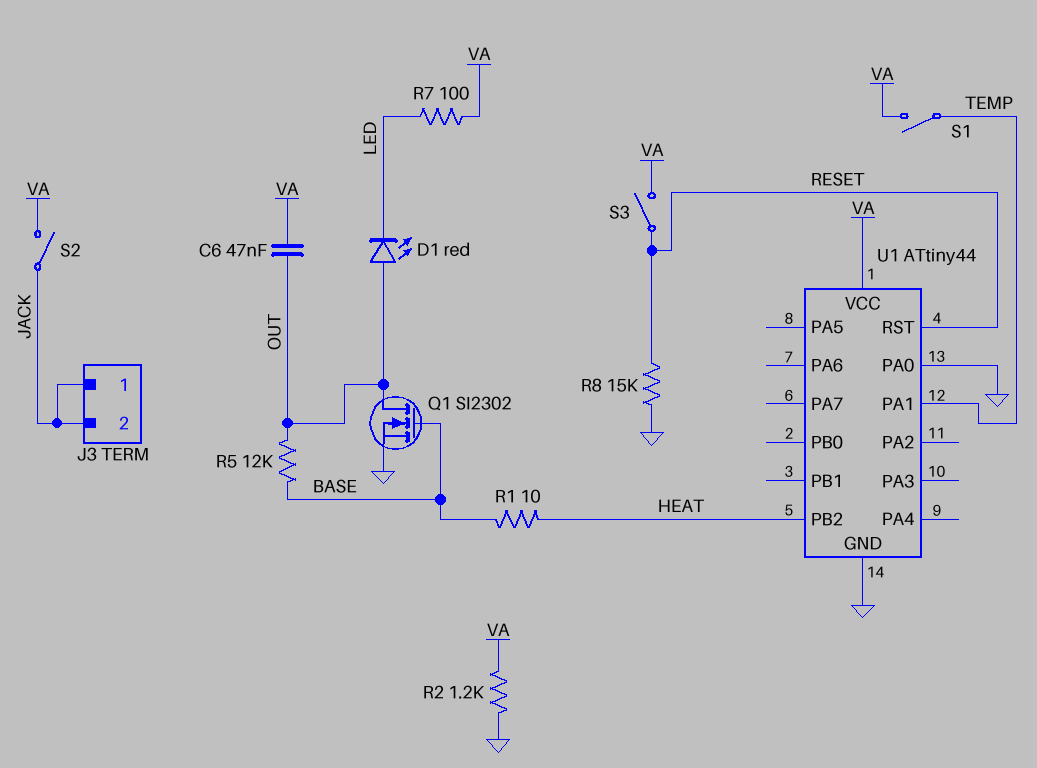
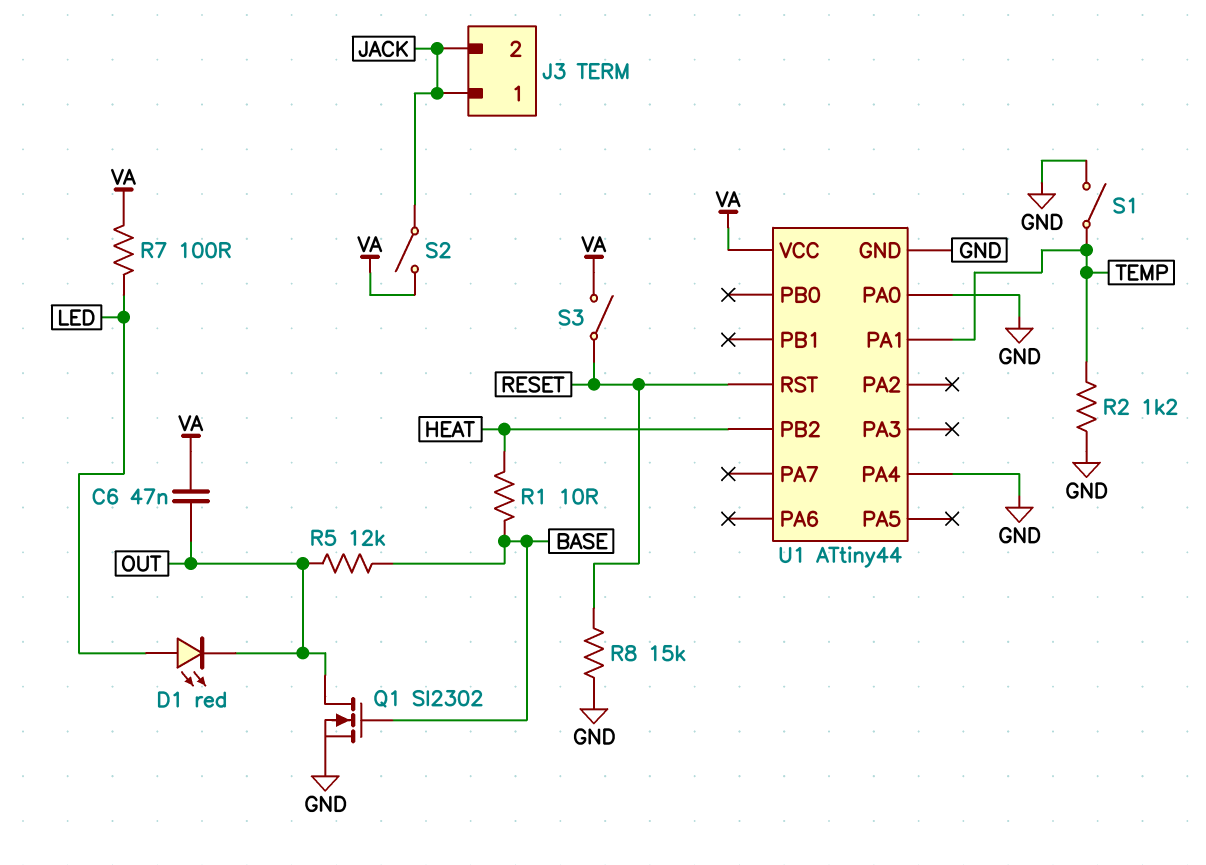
D1: LED red (A OUT, K LED) -> LED red (A LED, K OUT)
R2: 1.2k (GND, VA) -> 1.2k (GND, TEMP)
S1: switch (TEMP, VA) -> switch (GND, TEMP)
U1 pin PA4: none -> GND

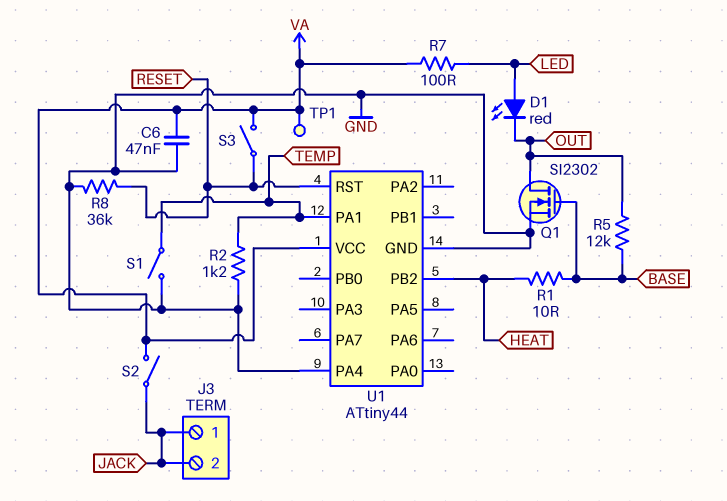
C6: 47nF (OUT, VA) -> 47nF (GND, VA)
R8: 15k (GND, RESET) -> 36k (GND, RESET)
TP1: none -> test point (VA)
U1 pin PA0: GND -> none

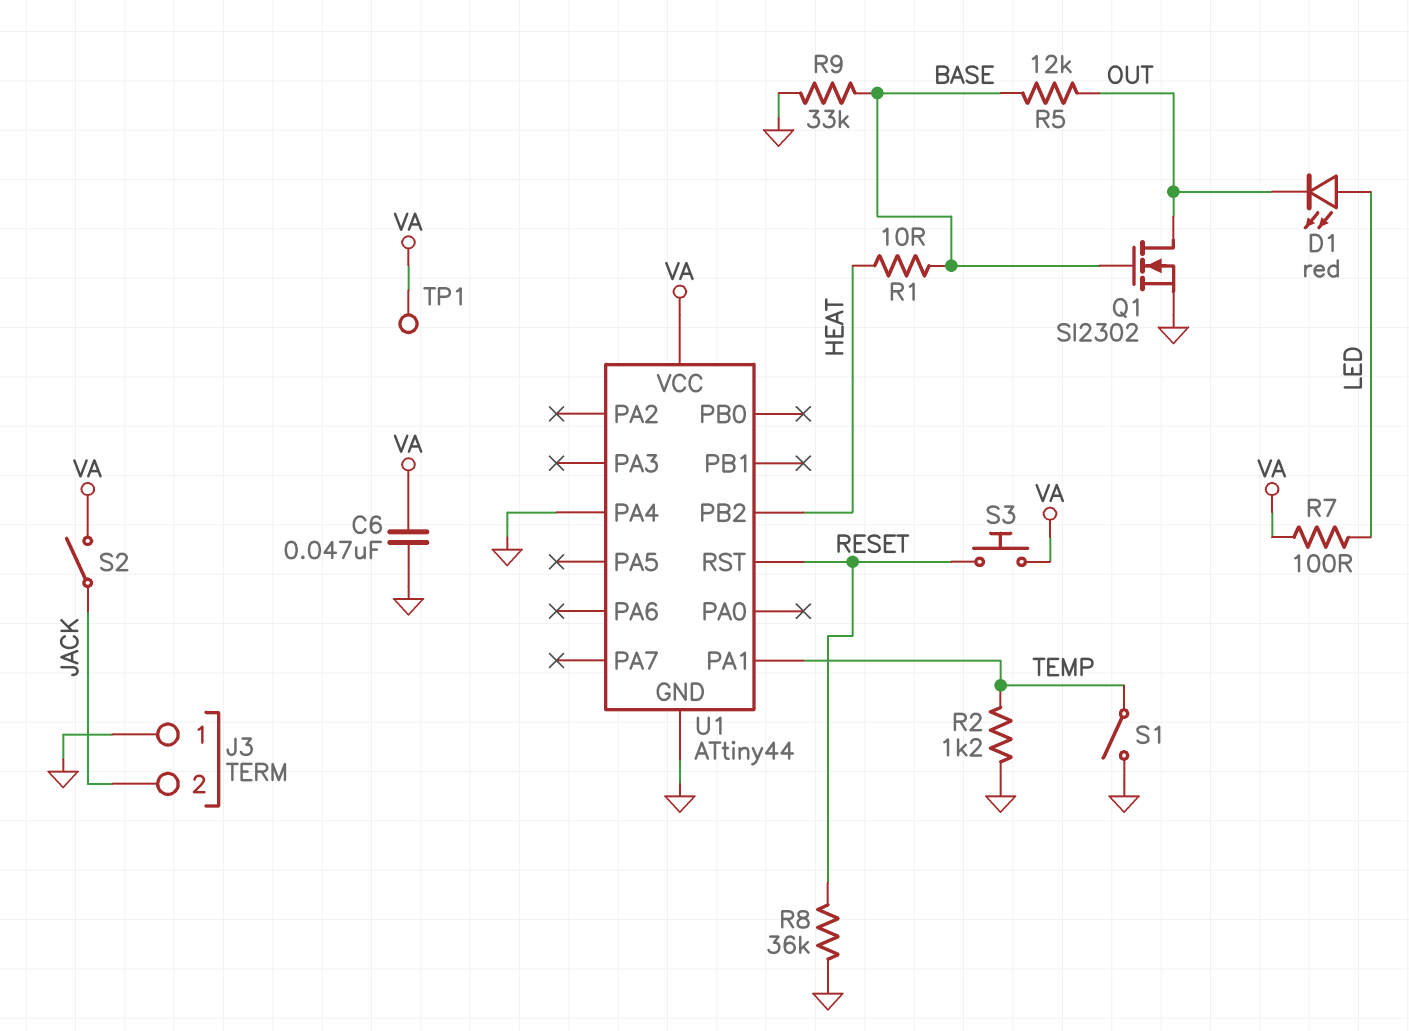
J3 pin 1: JACK -> GND
R9: none -> 33k (BASE, GND)
S3: switch (RESET, VA) -> button (RESET, VA)

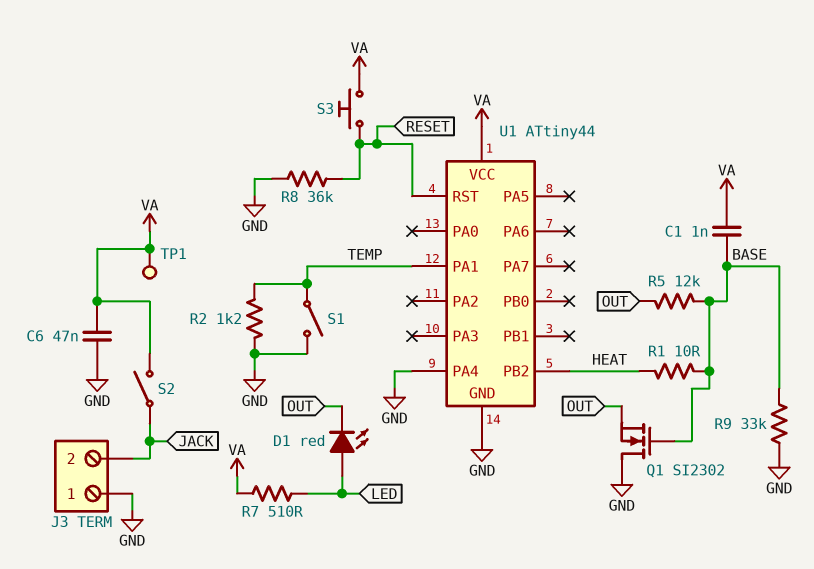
C1: none -> 1nF (BASE, VA)
Q1: NMOS SI2302 (G BASE, D OUT, S GND) -> NMOS SI2302 (G BASE, D GND, S OUT)
R7: 100 (LED, VA) -> 510 (LED, VA)

